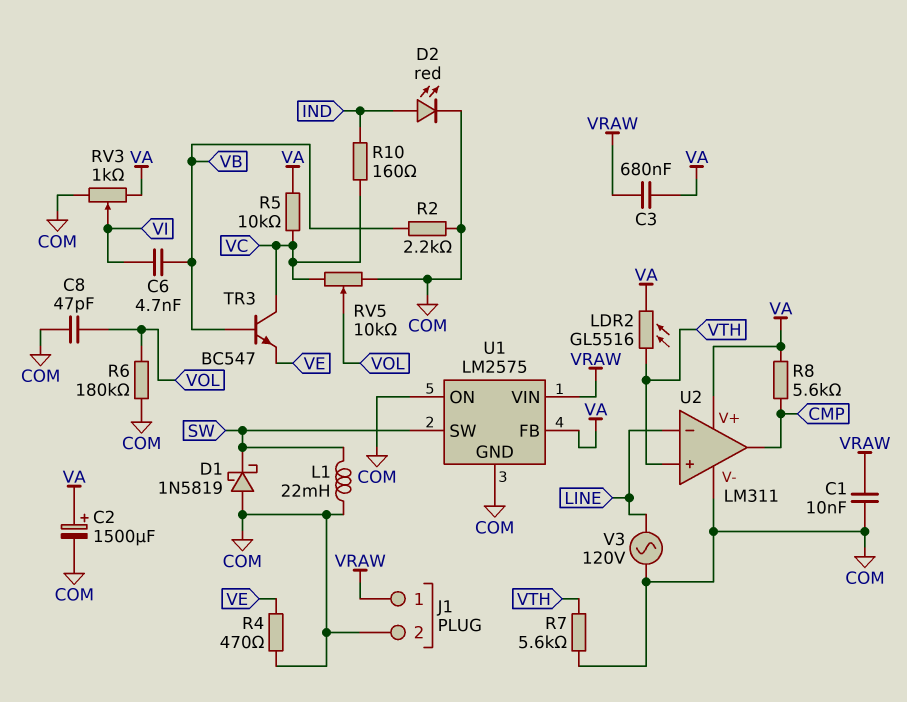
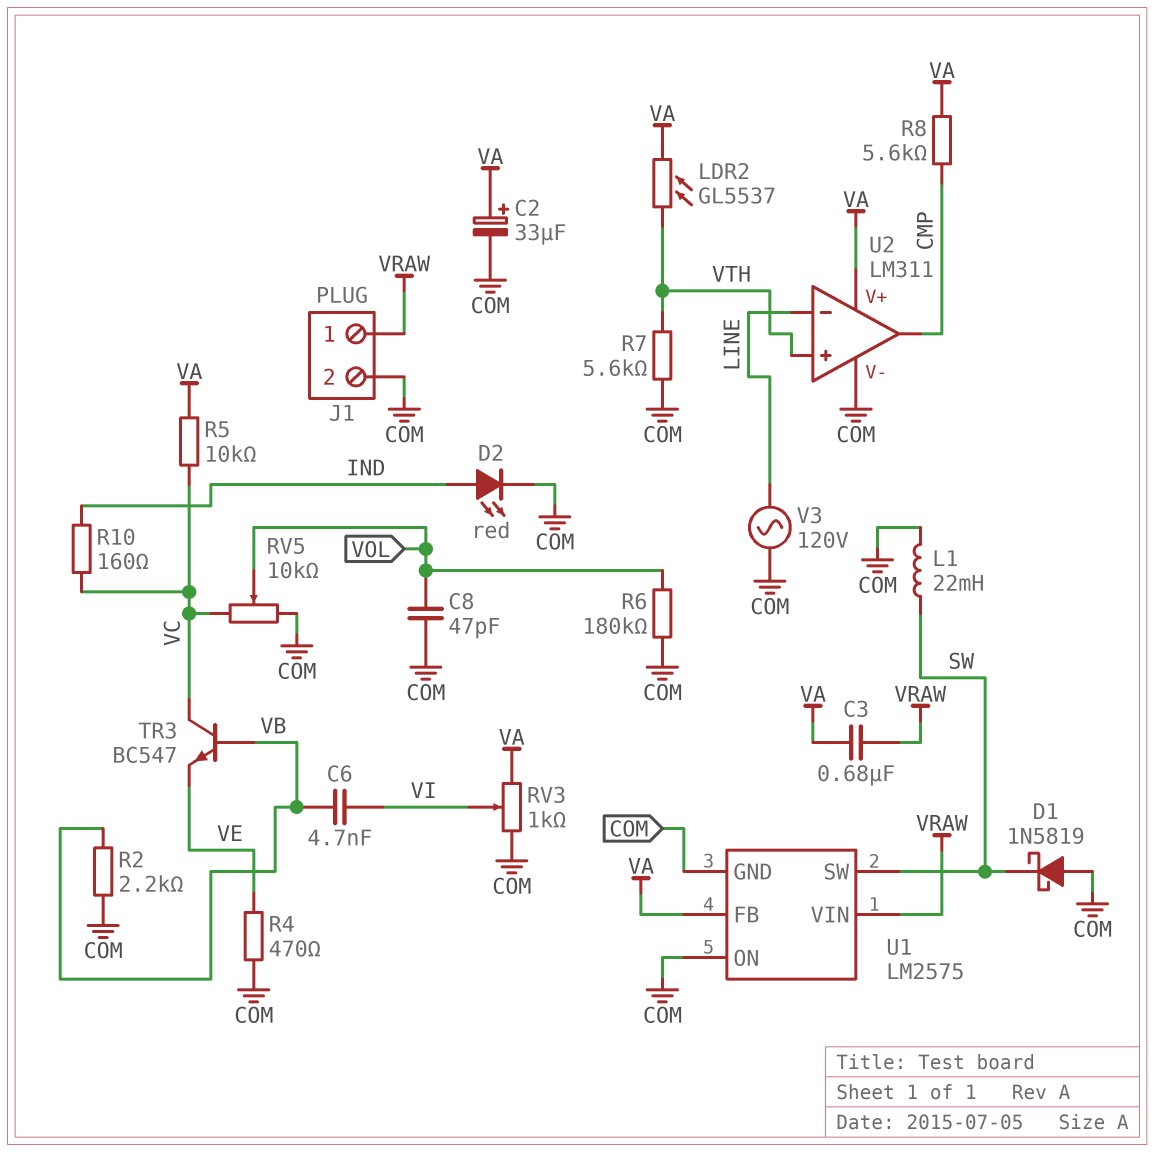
C1: 10nF (COM, VRAW) -> none
C2: 1500uF (plus VA, minus COM) -> 33uF (plus VA, minus COM)
LDR2: GL5516 (VA, VTH) -> GL5537 (VA, VTH)

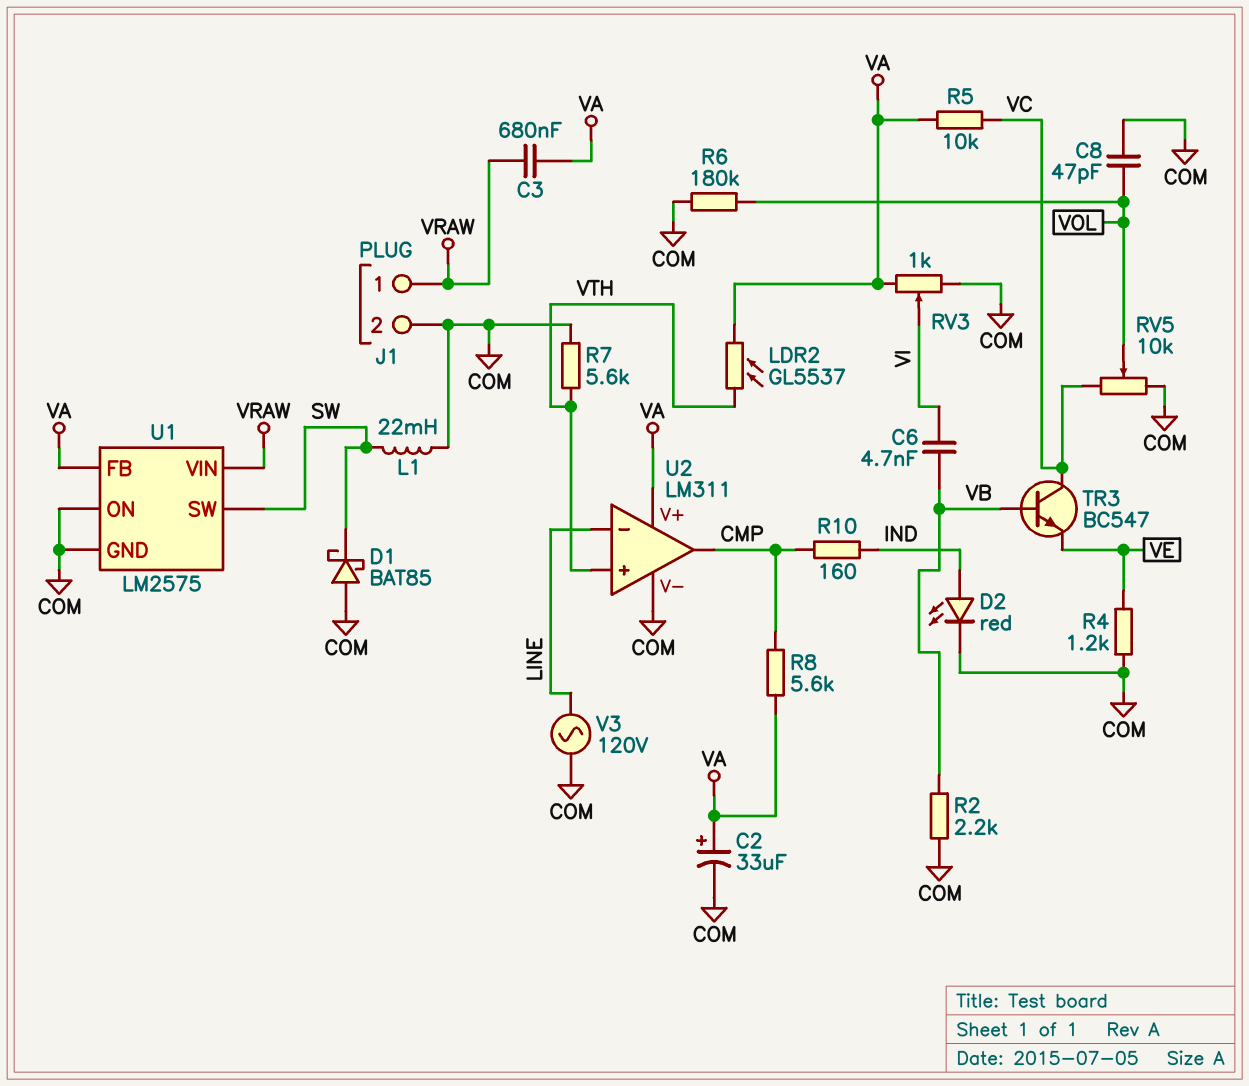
D1: schottky 1N5819 (A COM, K SW) -> schottky BAT85 (A COM, K SW)
R4: 470 (COM, VE) -> 1.2k (COM, VE)
R10: 160 (IND, VC) -> 160 (CMP, IND)

